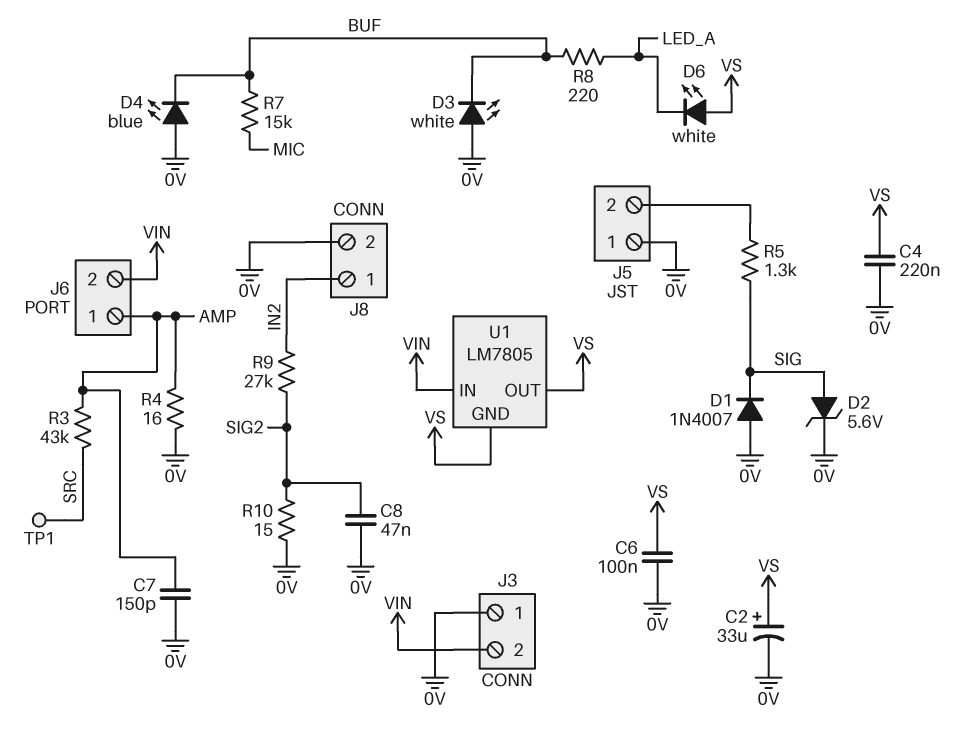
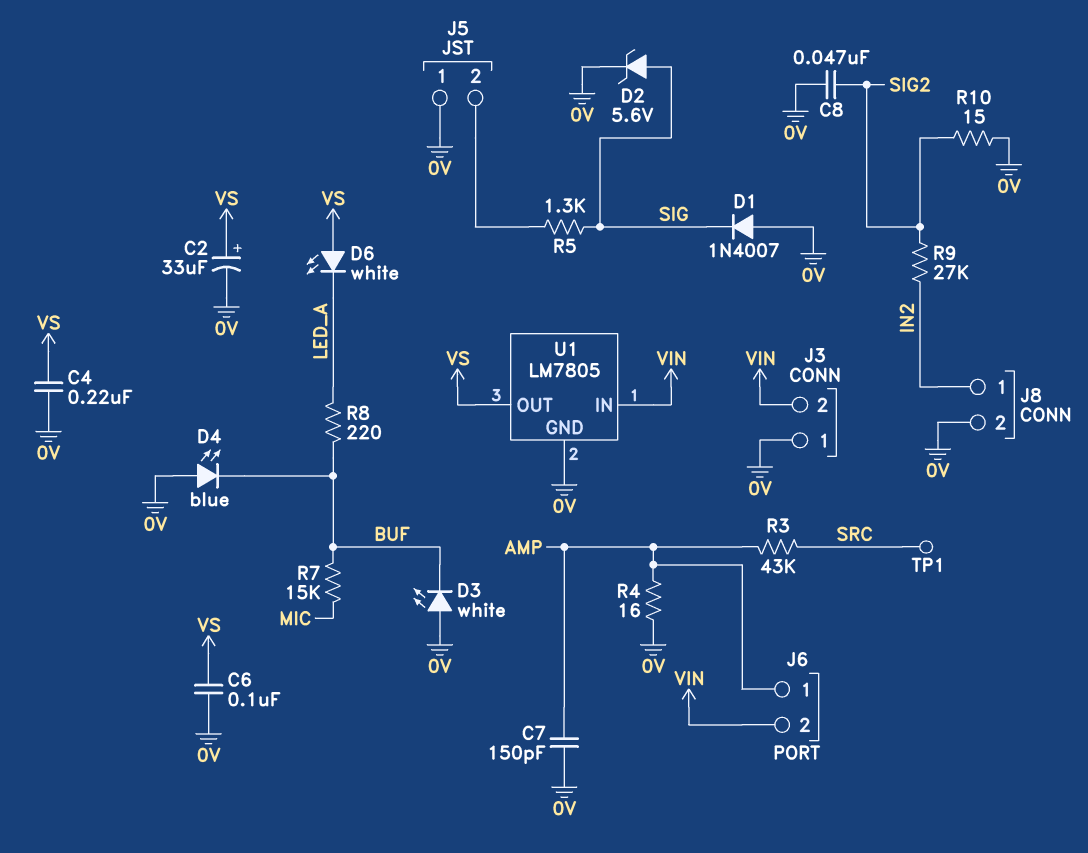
U1 pin GND: VS -> 0V

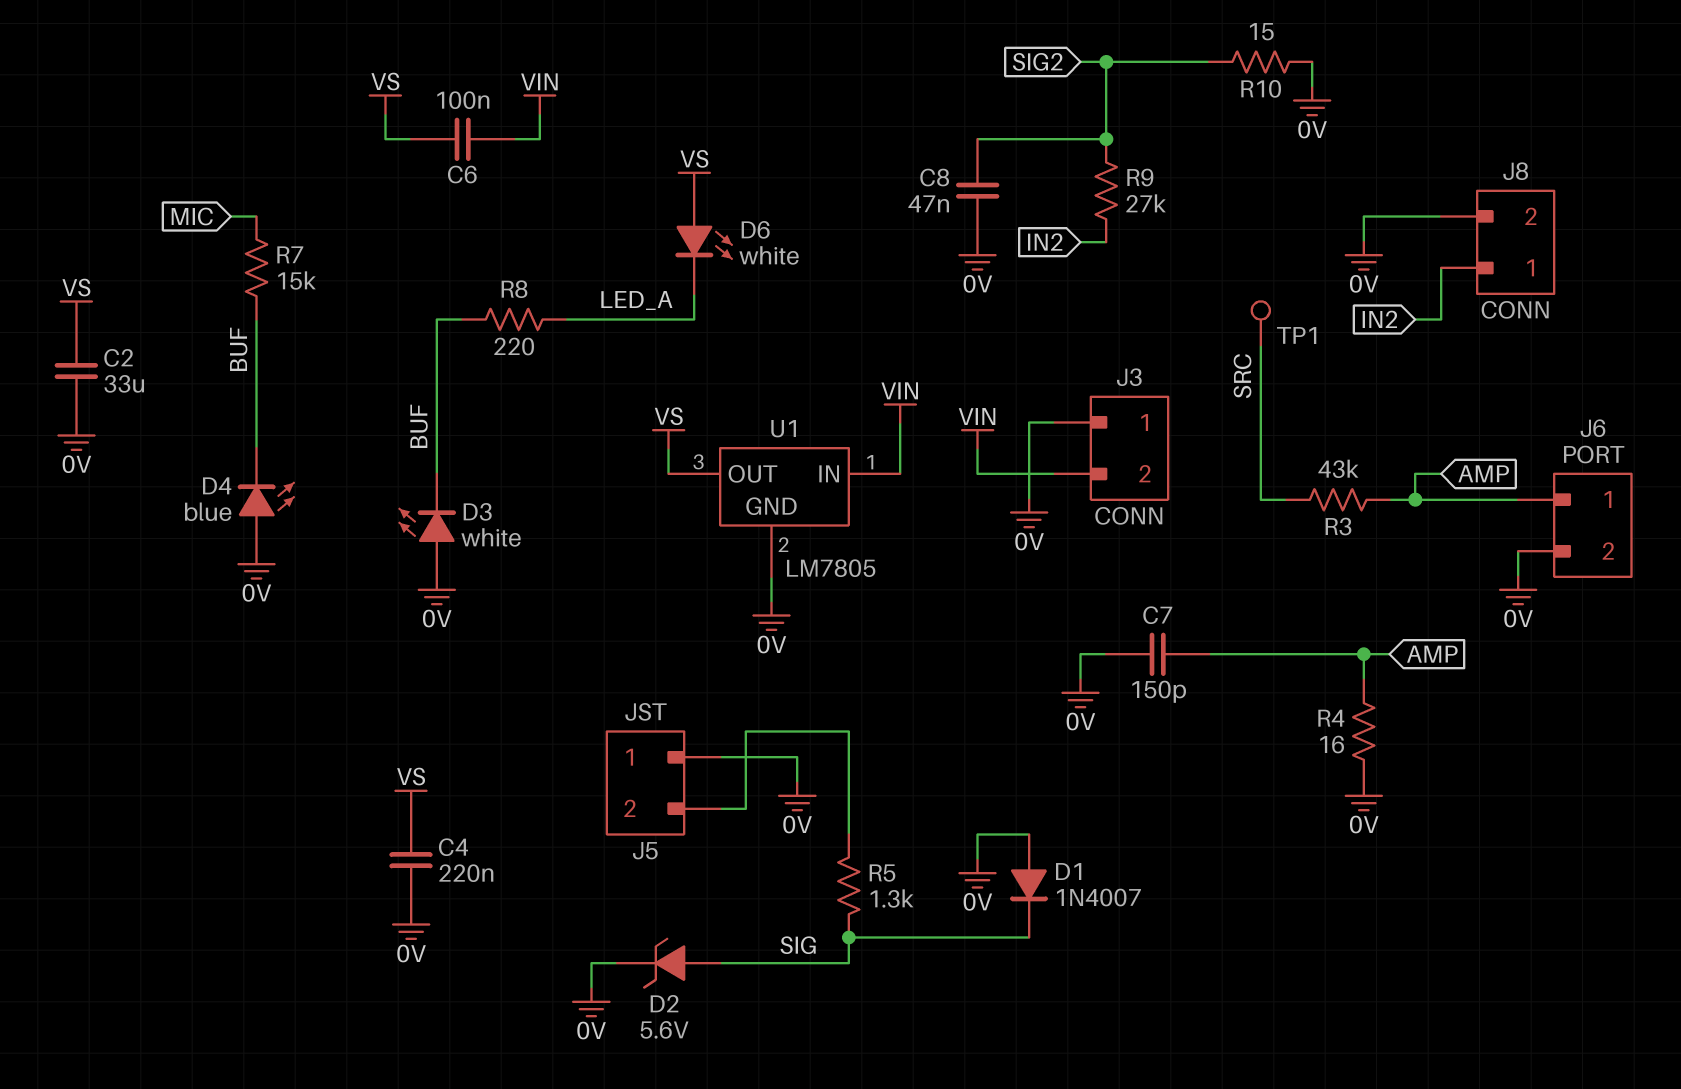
C2: 33uF (plus VS, minus 0V) -> 33uF (0V, VS)
C6: 100nF (0V, VS) -> 100nF (VIN, VS)
J6 pin 2: VIN -> 0V

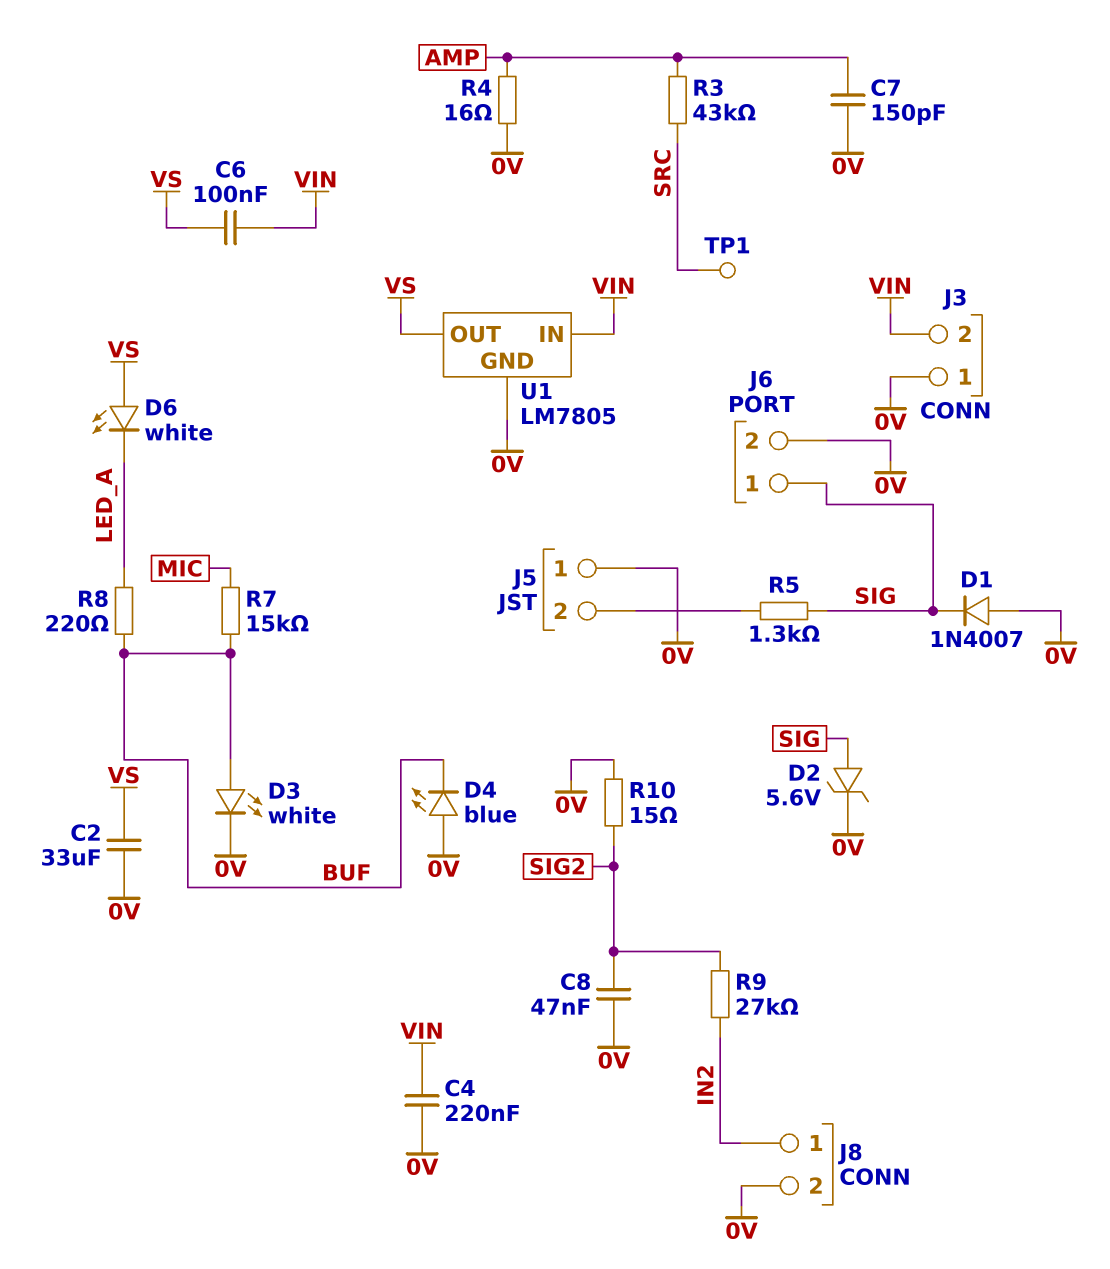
C4: 220nF (0V, VS) -> 220nF (0V, VIN)
D3: LED white (A 0V, K BUF) -> LED white (A BUF, K 0V)
J6 pin 1: AMP -> SIG

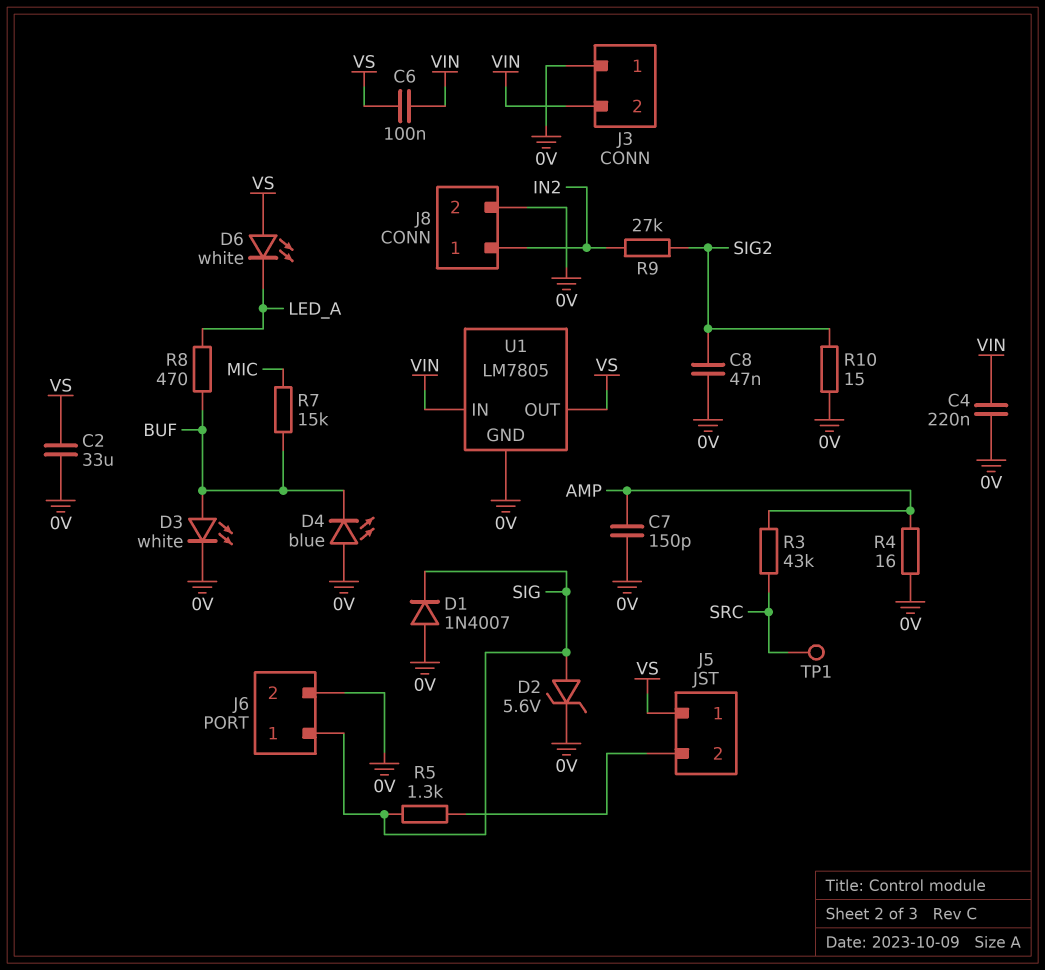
J5 pin 1: 0V -> VS
R8: 220 (BUF, LED_A) -> 470 (BUF, LED_A)

